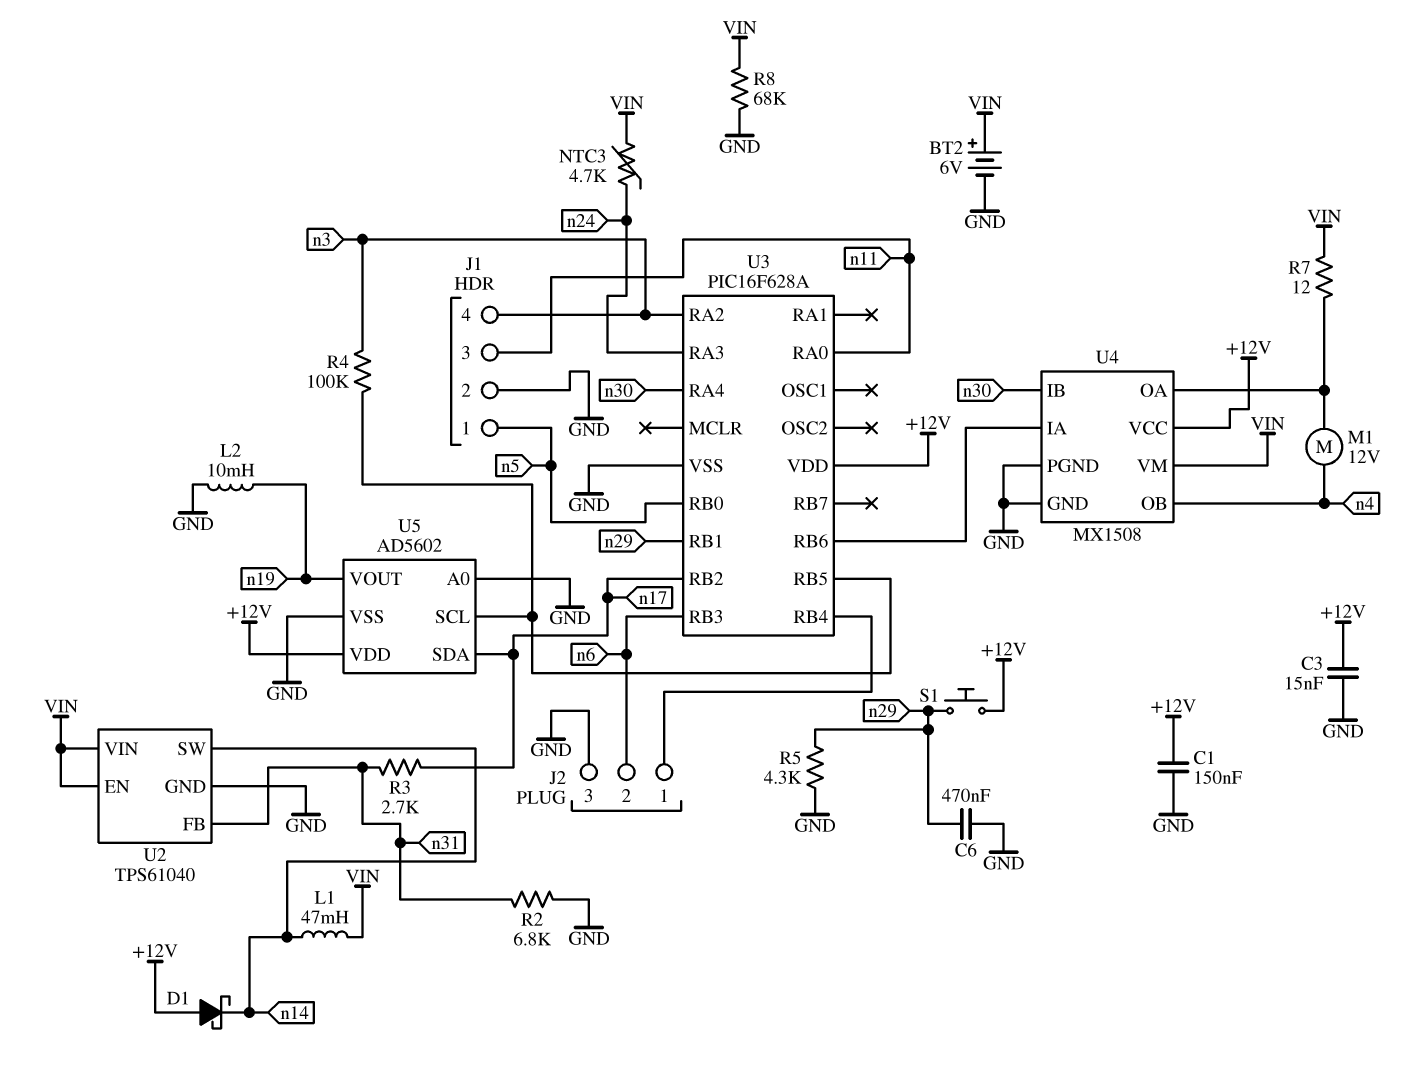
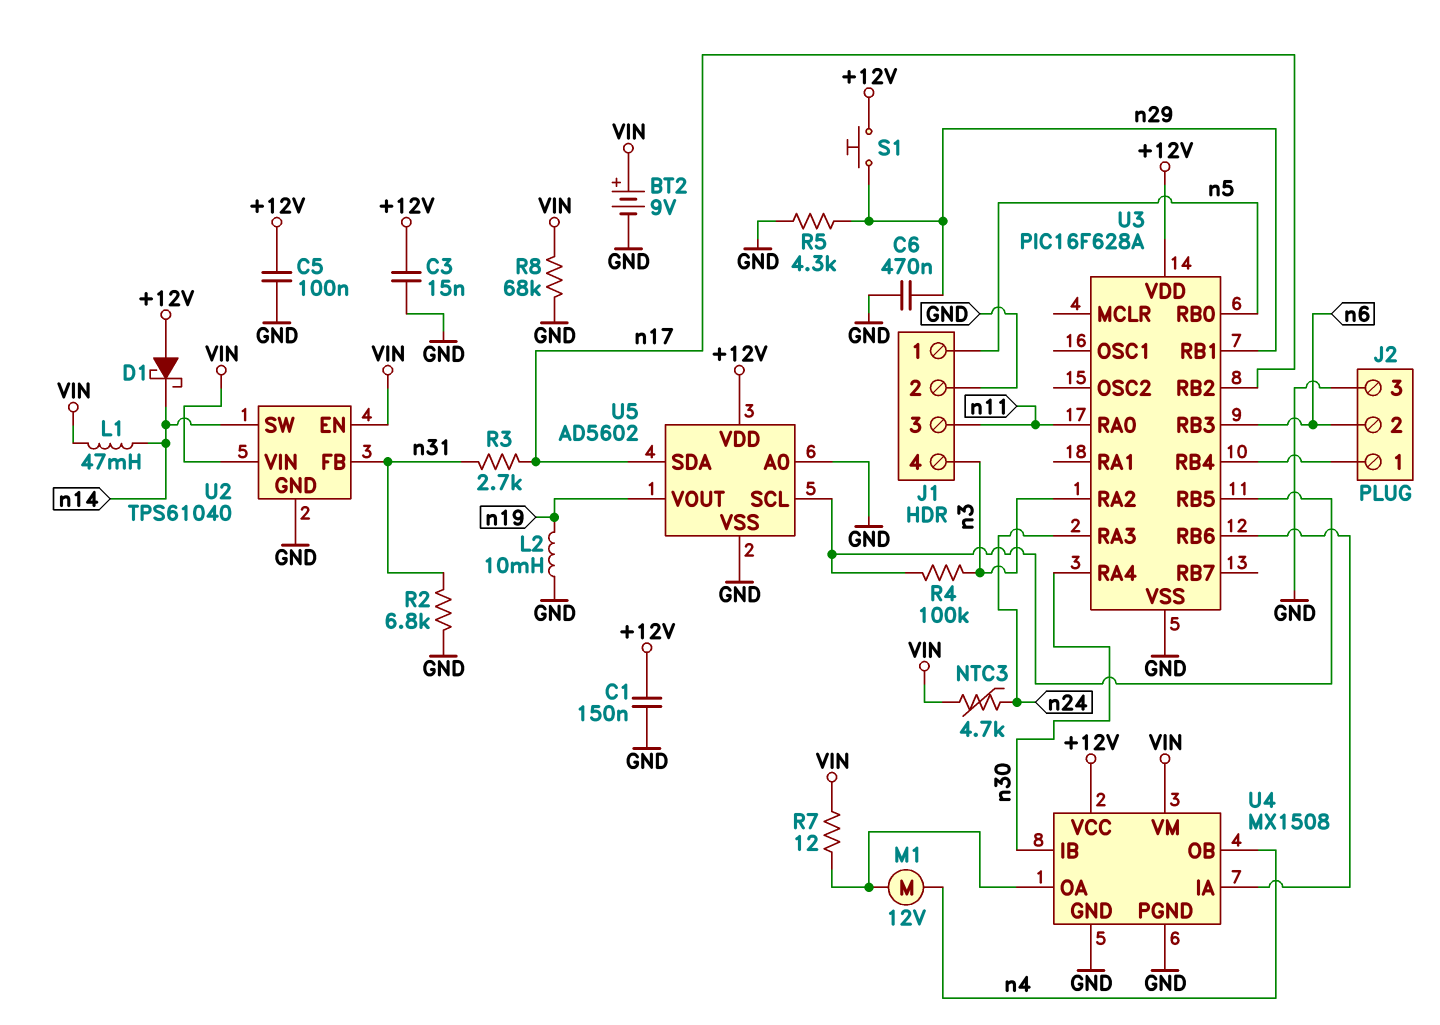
BT2: 6V (plus VIN, minus GND) -> 9V (plus VIN, minus GND)
C5: none -> 100nF (+12V, GND)

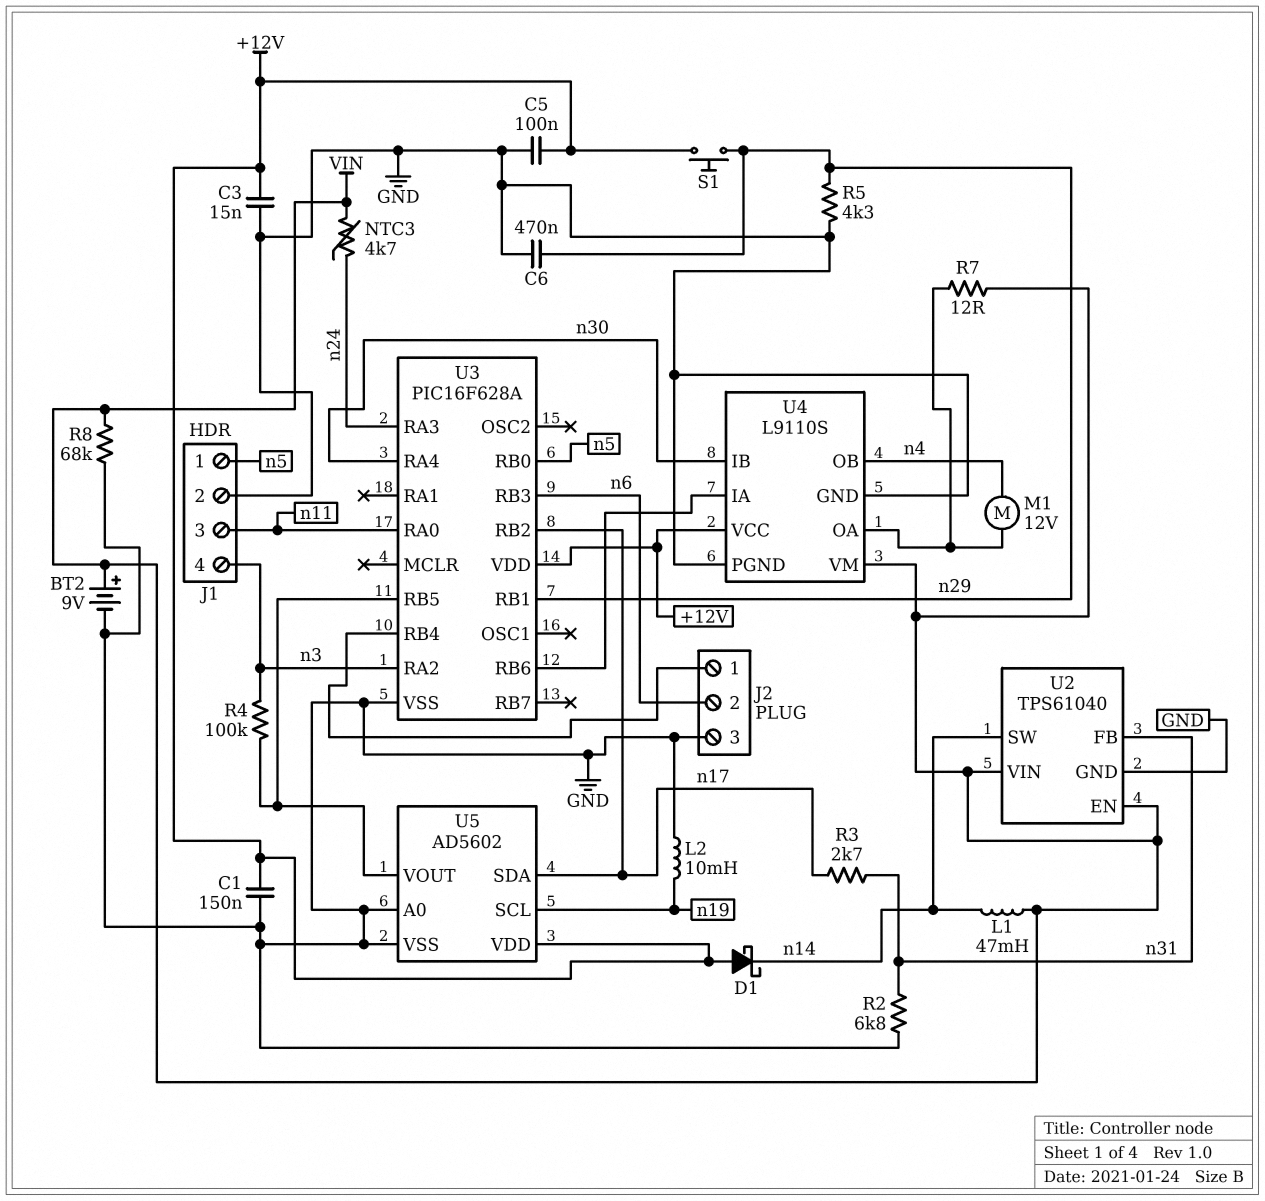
U4: MX1508 -> L9110S
U5 pin SCL: U3/RB5 -> n19
U5 pin VOUT: n19 -> U3/RB5

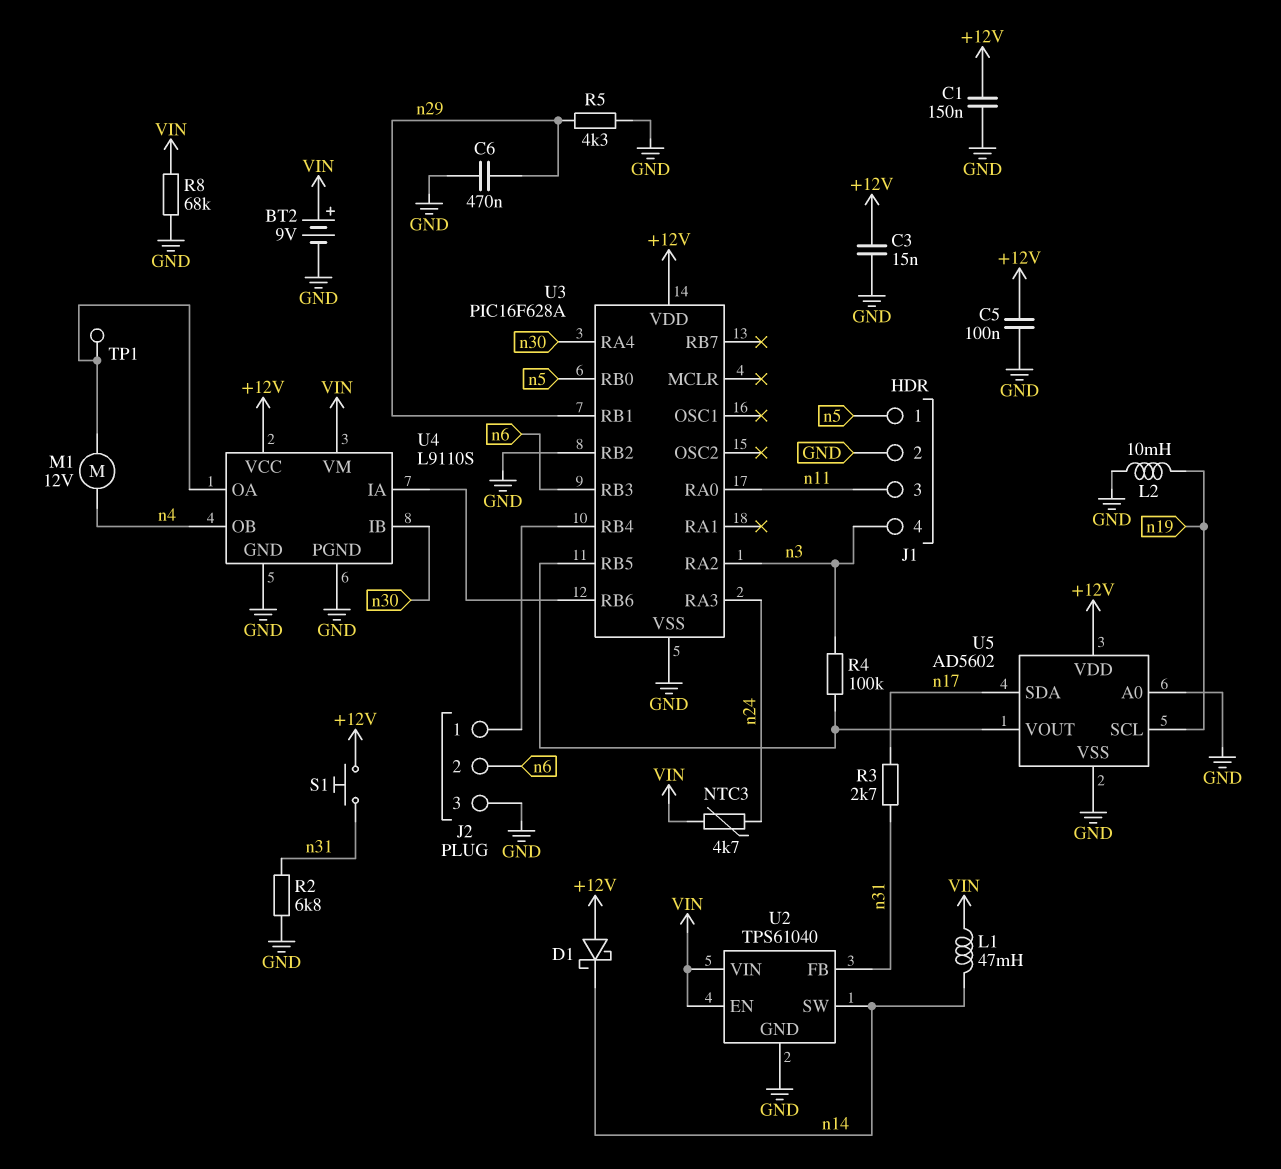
R7: 12 (U4/OA, VIN) -> none
S1: button (+12V, n29) -> button (+12V, n31)
TP1: none -> test point (U4/OA)
U3 pin RB2: n17 -> GND

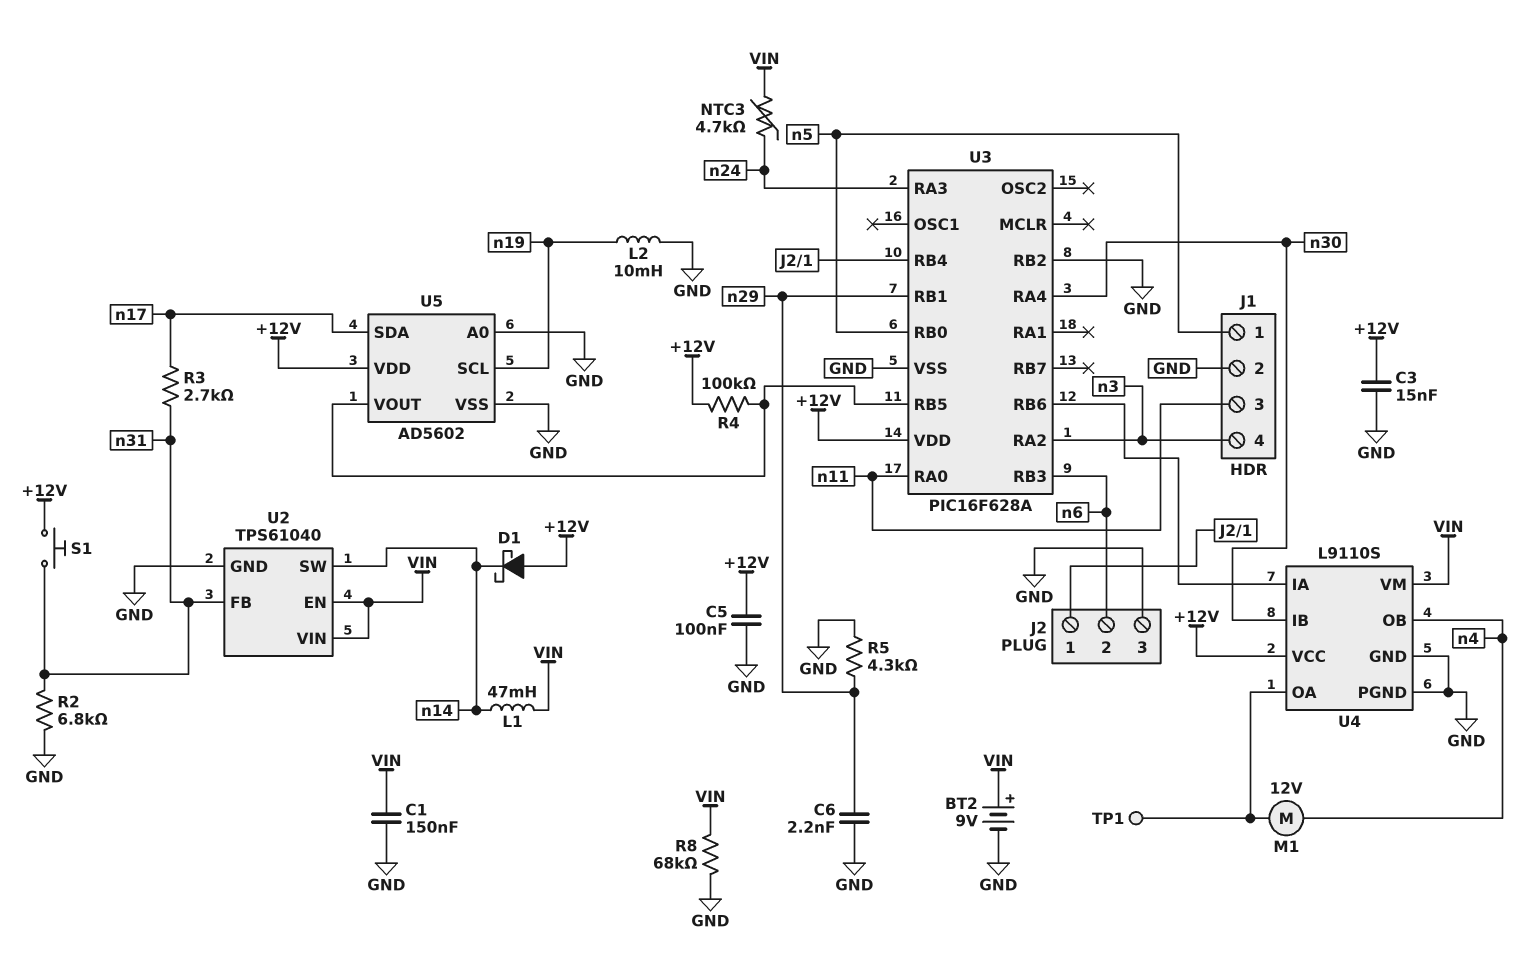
C1: 150nF (+12V, GND) -> 150nF (GND, VIN)
C6: 470nF (GND, n29) -> 2.2nF (GND, n29)
R4: 100k (U3/RB5, n3) -> 100k (+12V, U3/RB5)

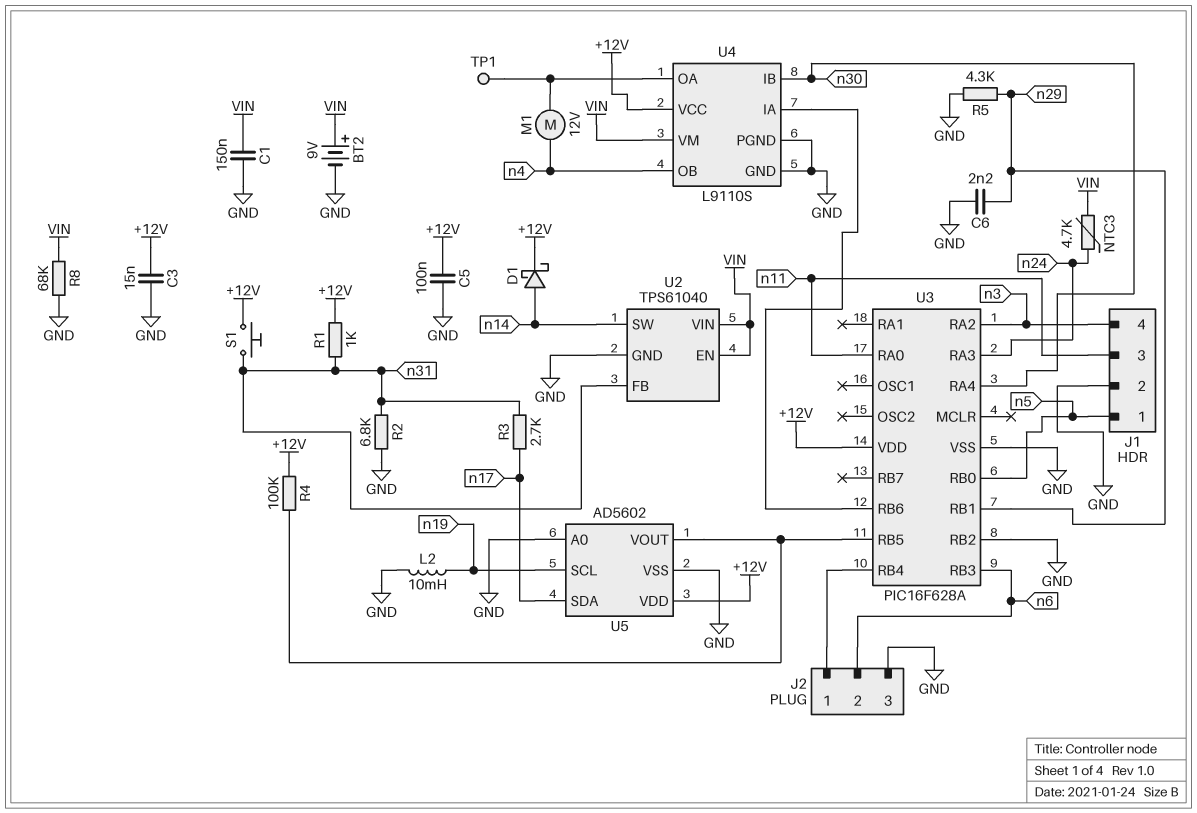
D1: schottky (A +12V, K n14) -> schottky (A n14, K +12V)
L1: 47mH (VIN, n14) -> none
R1: none -> 1k (+12V, n31)

